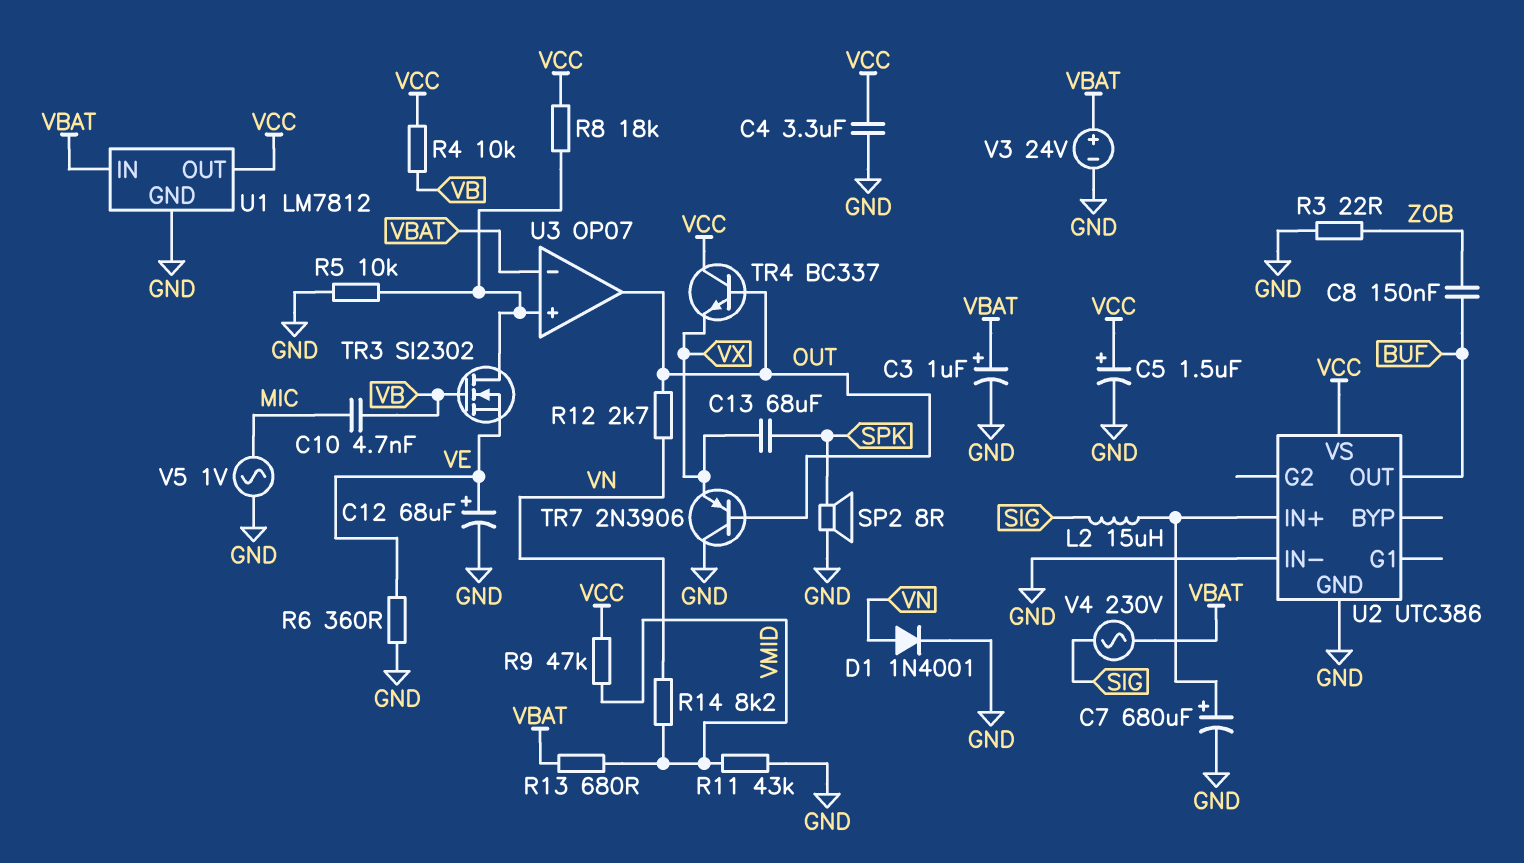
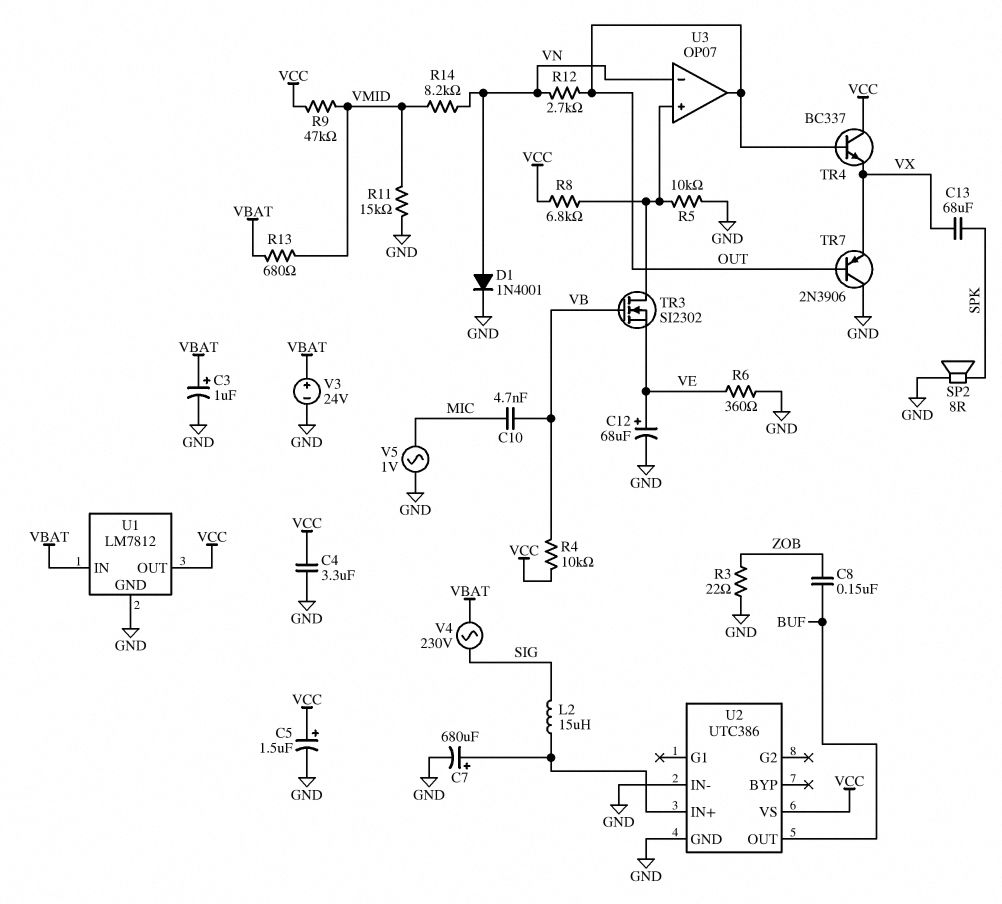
R8: 18k (U3/in+, VCC) -> 6.8k (U3/in+, VCC)
R11: 43k (GND, VMID) -> 15k (GND, VMID)
U3 pin in-: VBAT -> VN

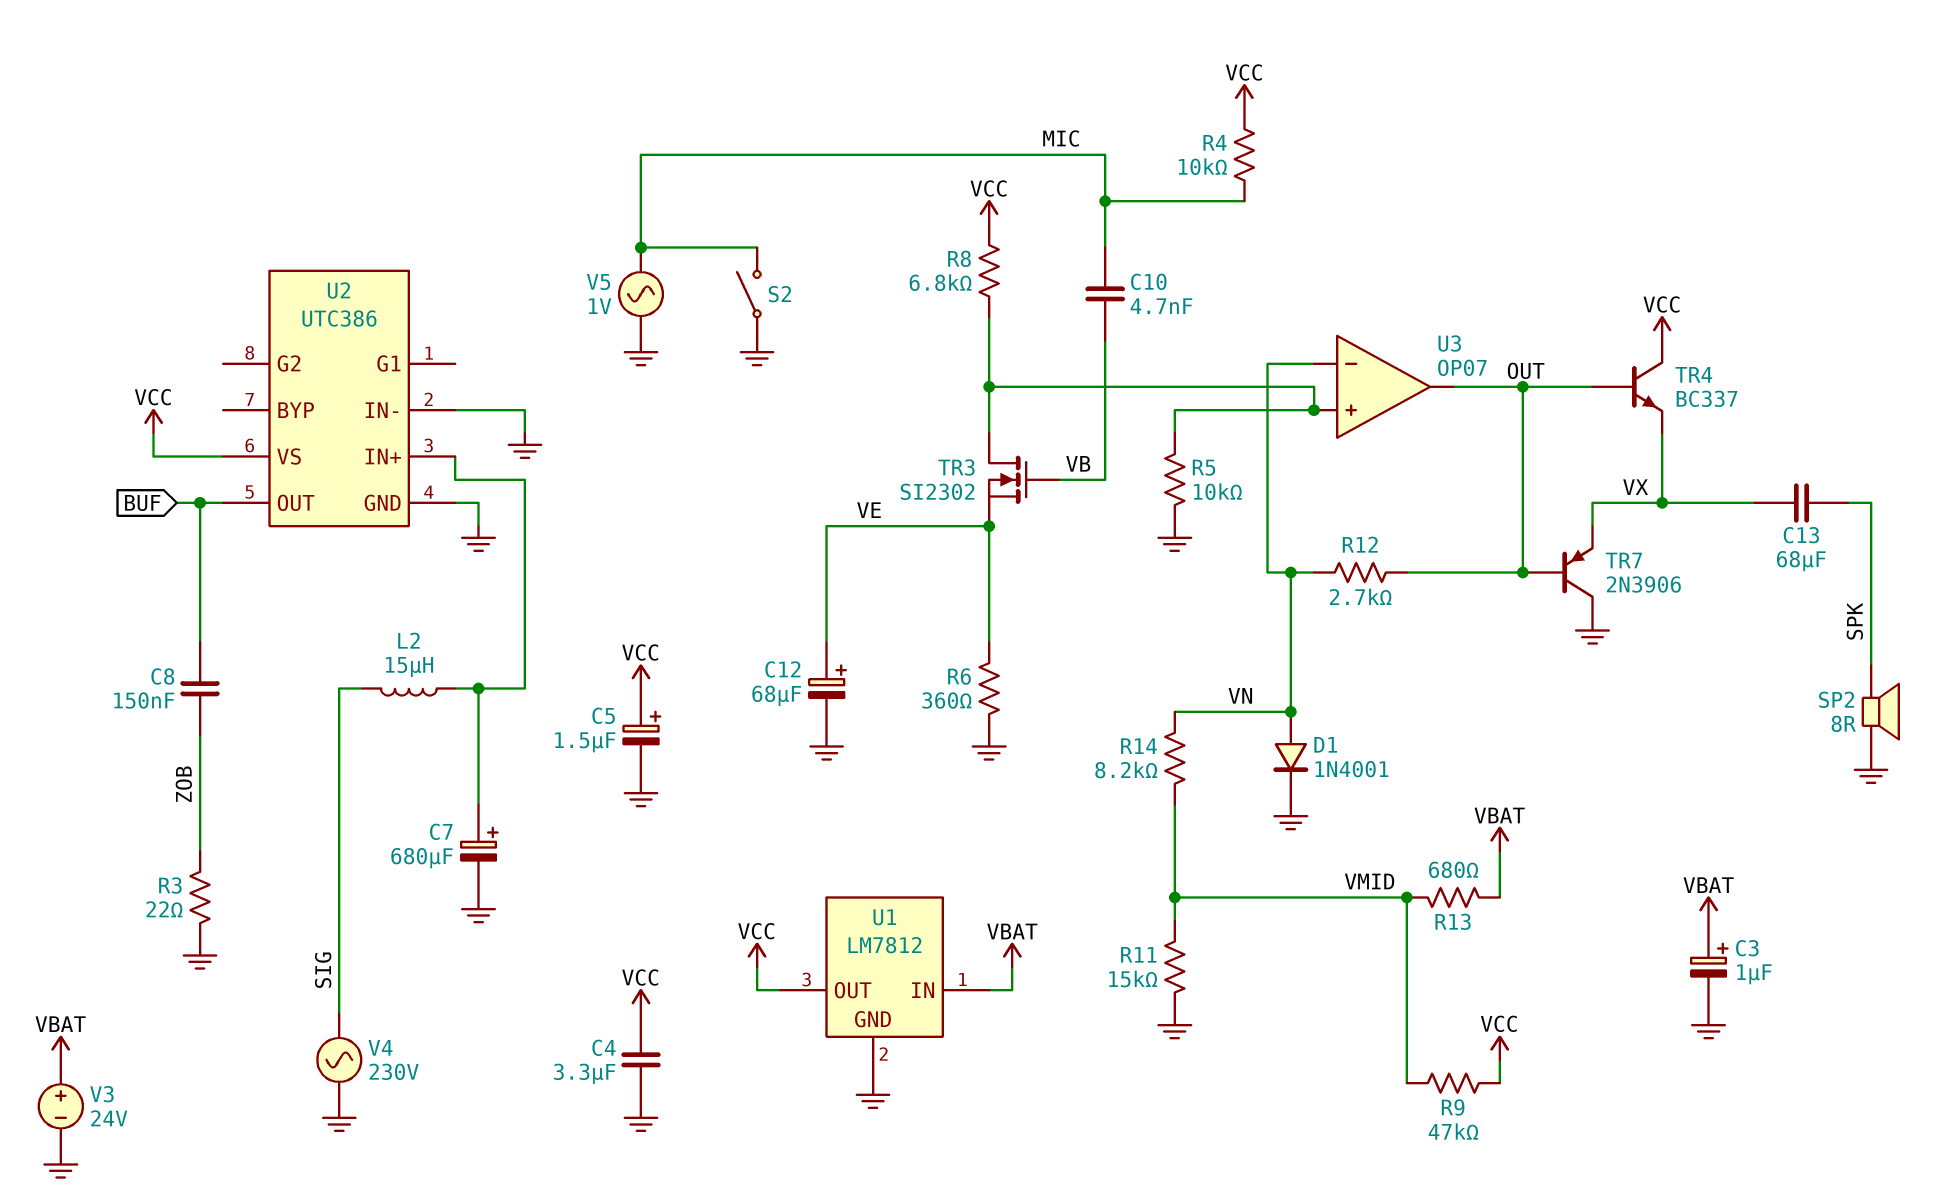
R4: 10k (VB, VCC) -> 10k (MIC, VCC)
S2: none -> switch (GND, MIC)
V4: AC 230V (SIG, VBAT) -> AC 230V (GND, SIG)

